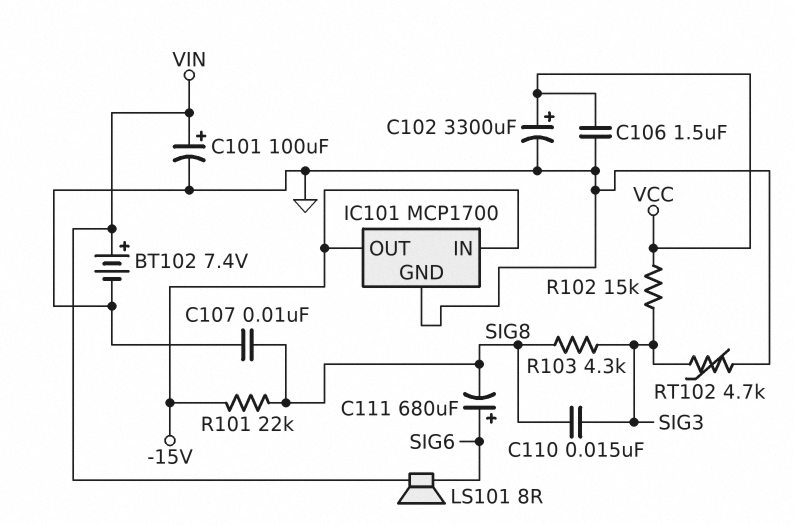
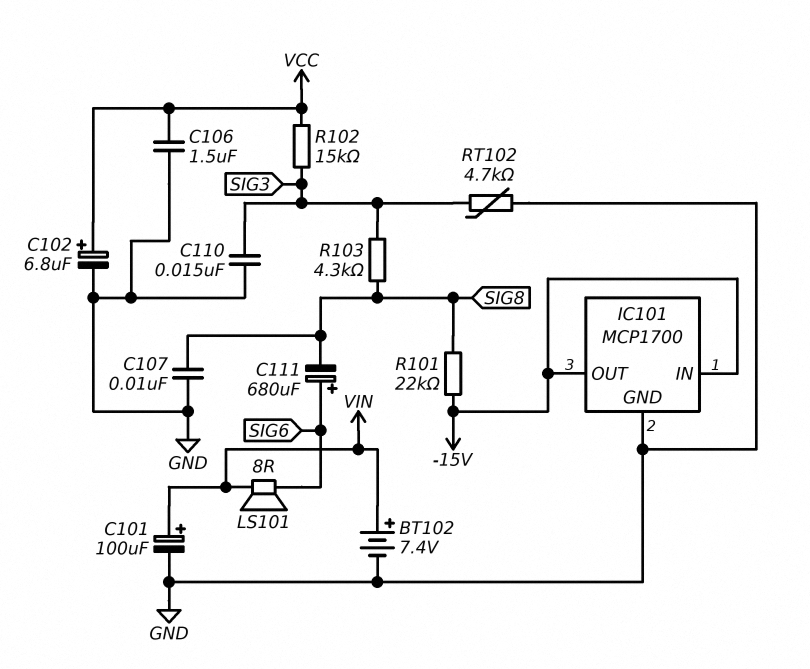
C102: 3300uF (plus VCC, minus GND) -> 6.8uF (plus VCC, minus GND)
C110: 15nF (SIG3, SIG8) -> 15nF (GND, SIG3)

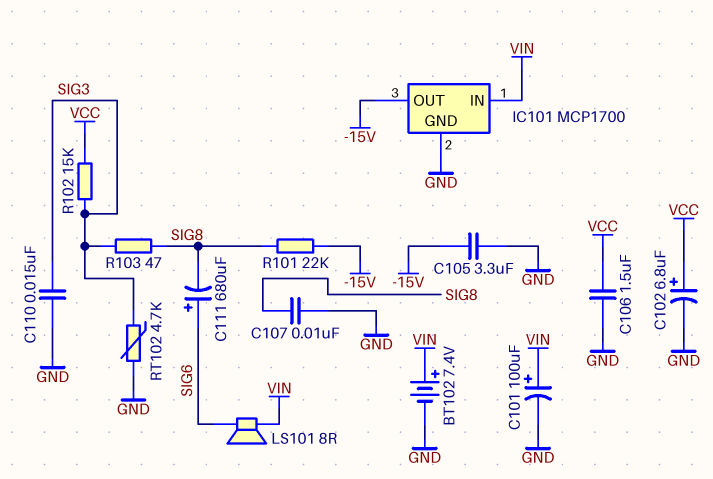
C105: none -> 3.3uF (-15V, GND)
IC101 pin IN: -15V -> VIN
R103: 4.3k (SIG3, SIG8) -> 47 (SIG3, SIG8)

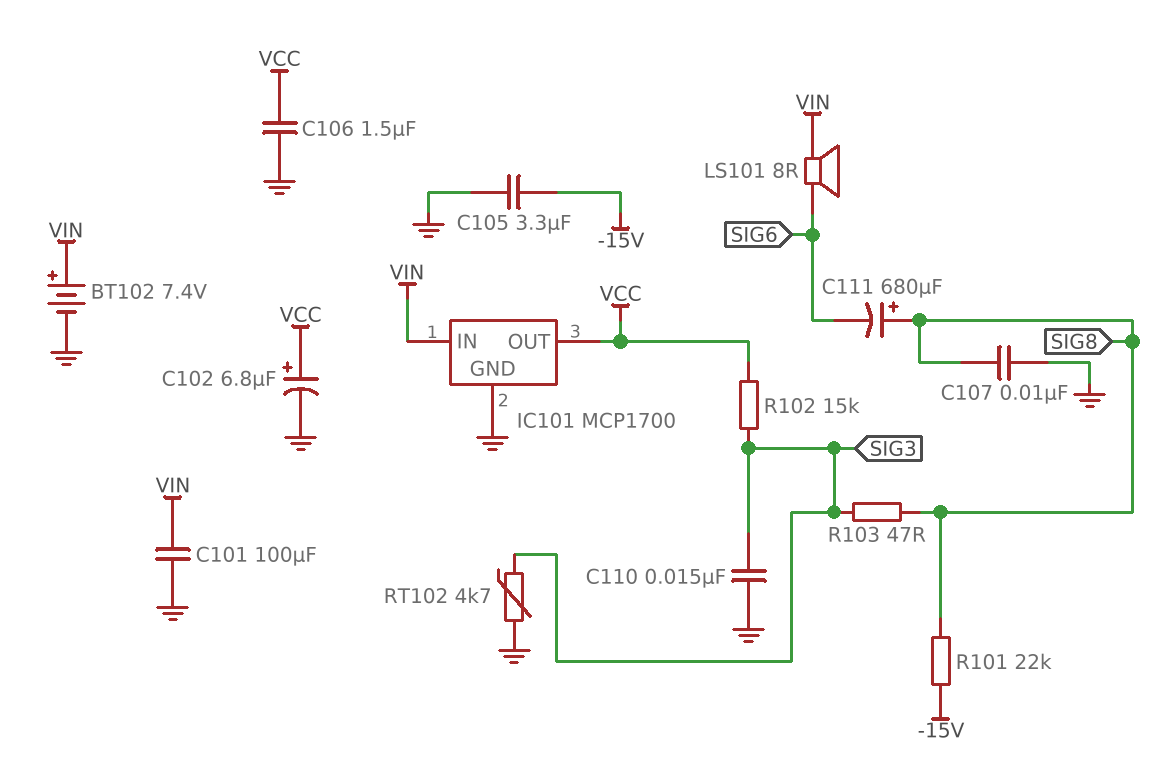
C101: 100uF (plus VIN, minus GND) -> 100uF (GND, VIN)
C111: 680uF (plus SIG6, minus SIG8) -> 680uF (plus SIG8, minus SIG6)
IC101 pin OUT: -15V -> VCC

